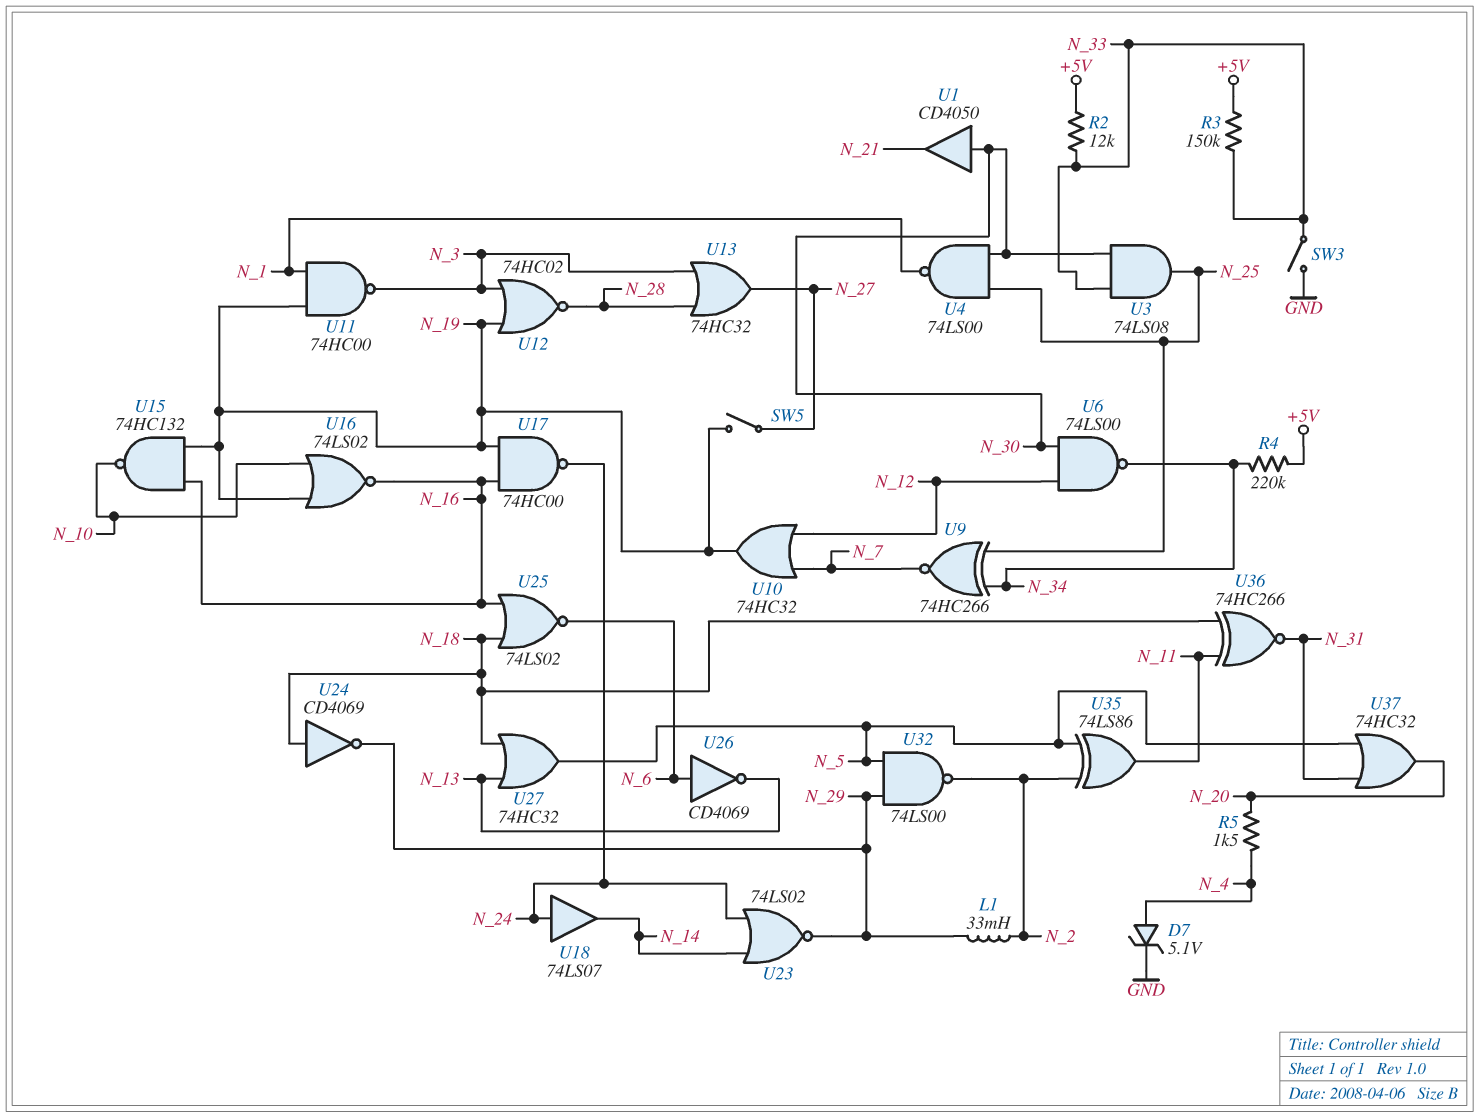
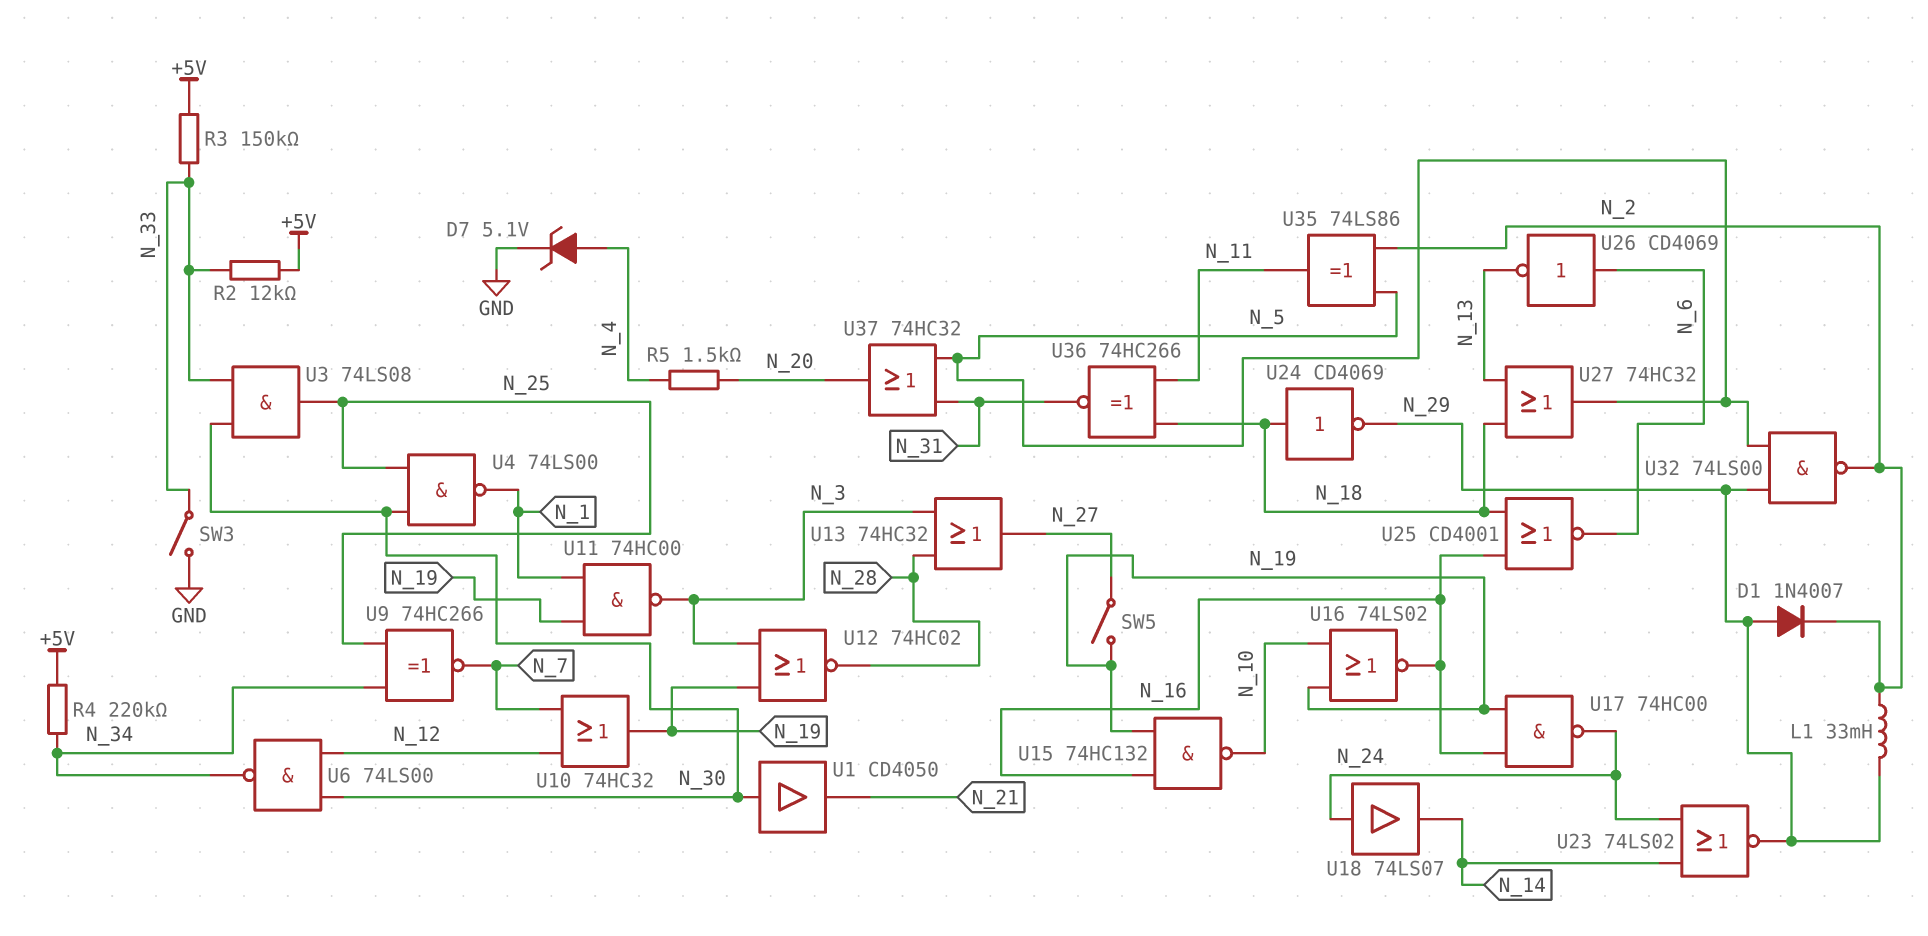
D1: none -> diode 1N4007 (A N_29, K N_2)
U25: NOR 74LS02 (in N_16, in N_18, out N_6) -> NOR CD4001 (in N_16, in N_18, out N_6)

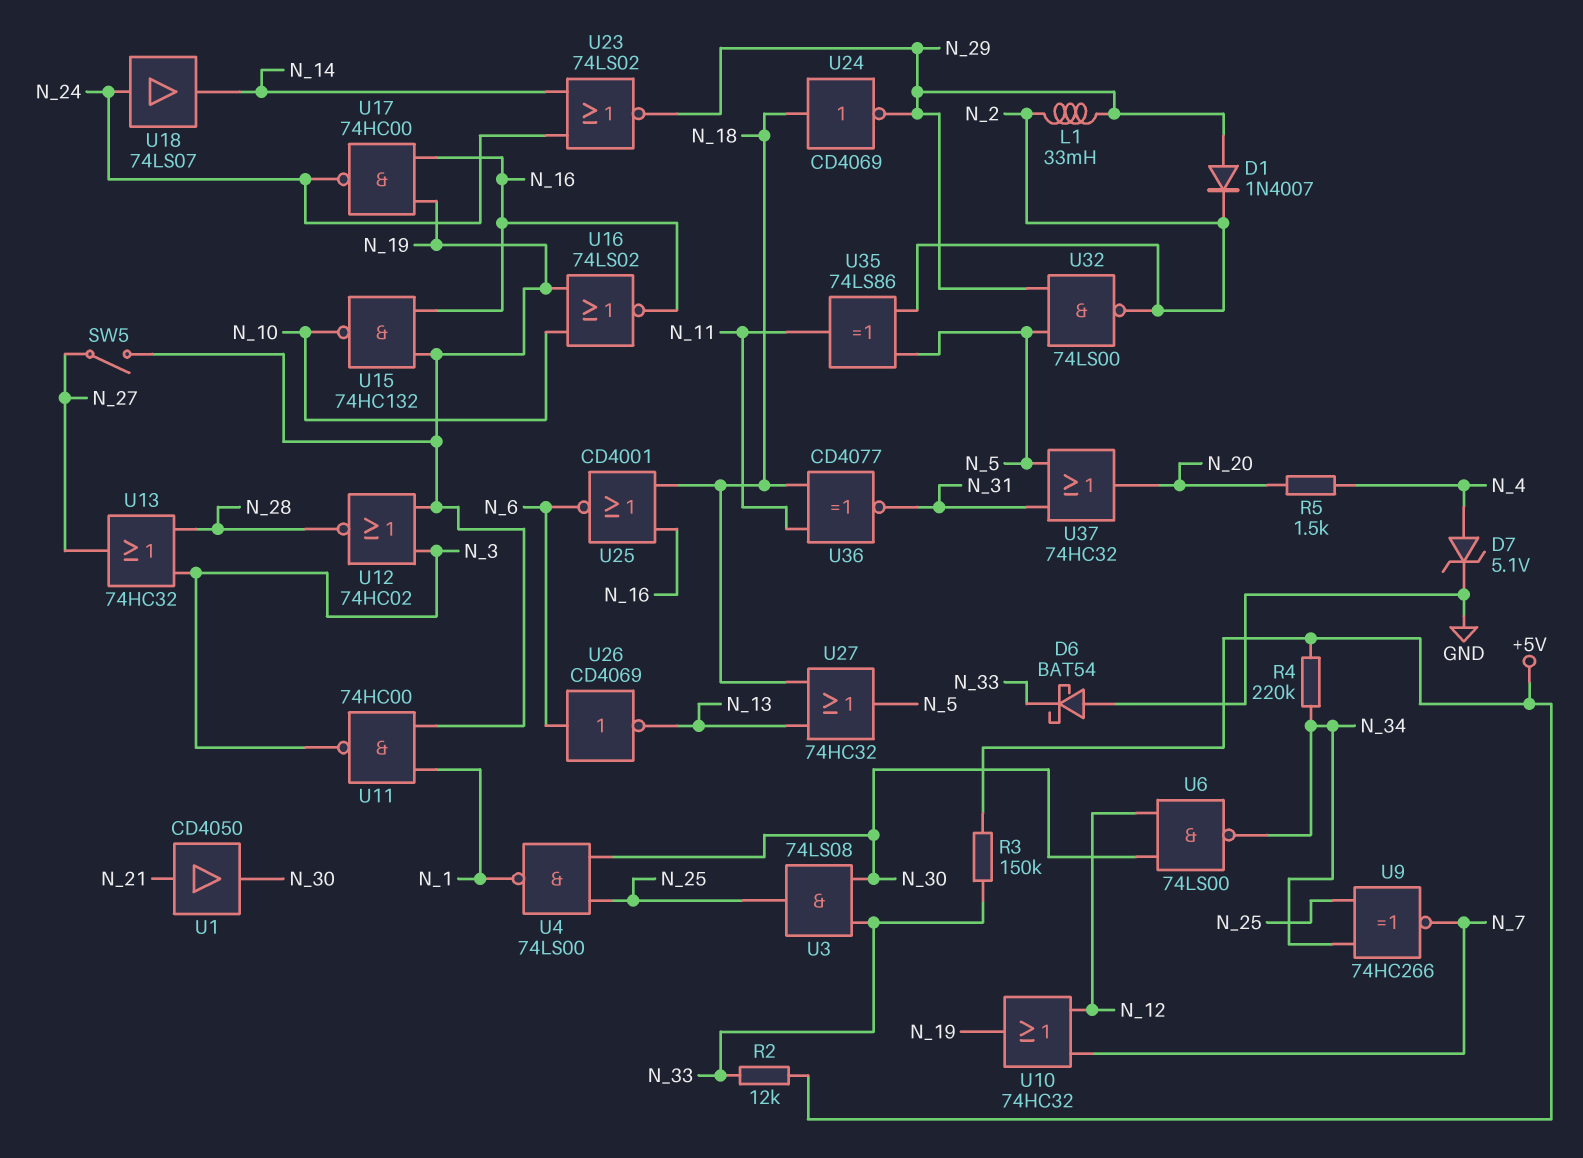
D6: none -> schottky BAT54 (A GND, K N_33)
SW3: switch (GND, N_33) -> none
U1: buffer CD4050 (in N_30, out N_21) -> buffer CD4050 (in N_21, out N_30)
U36: XNOR 74HC266 (in N_11, in N_18, out N_31) -> XNOR CD4077 (in N_11, in N_18, out N_31)

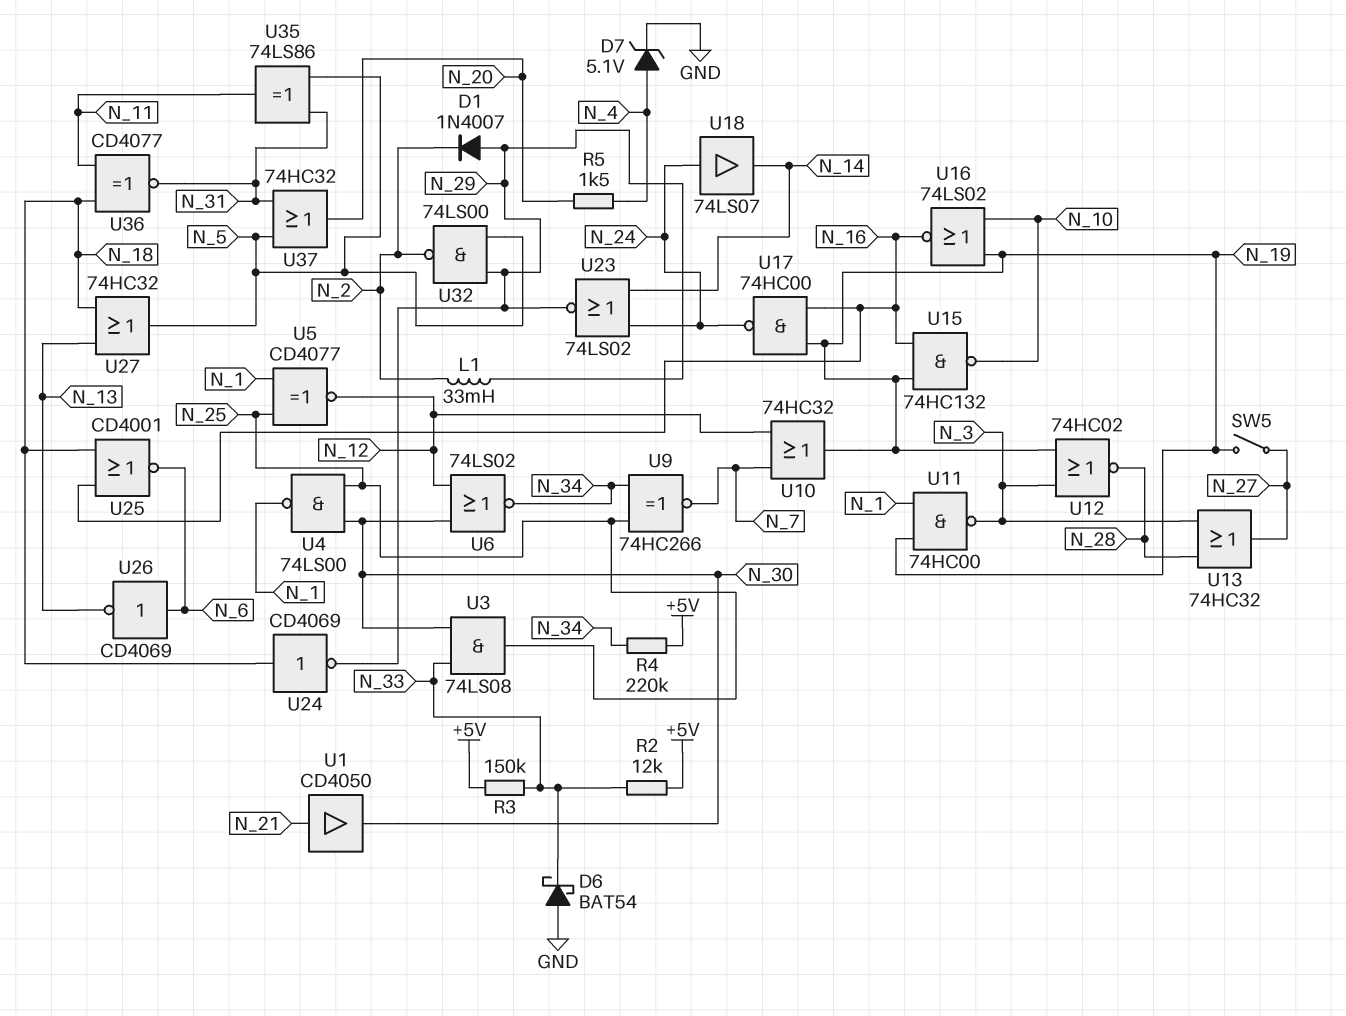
U5: none -> XNOR CD4077 (in N_1, in N_25, out N_12)
U6: NAND 74LS00 (in N_12, in N_30, out N_34) -> NOR 74LS02 (in N_12, in N_30, out N_34)
U35: XOR 74LS86 (in N_2, in N_5, out N_11) -> XOR 74LS86 (in N_5, in N_31, out N_11)

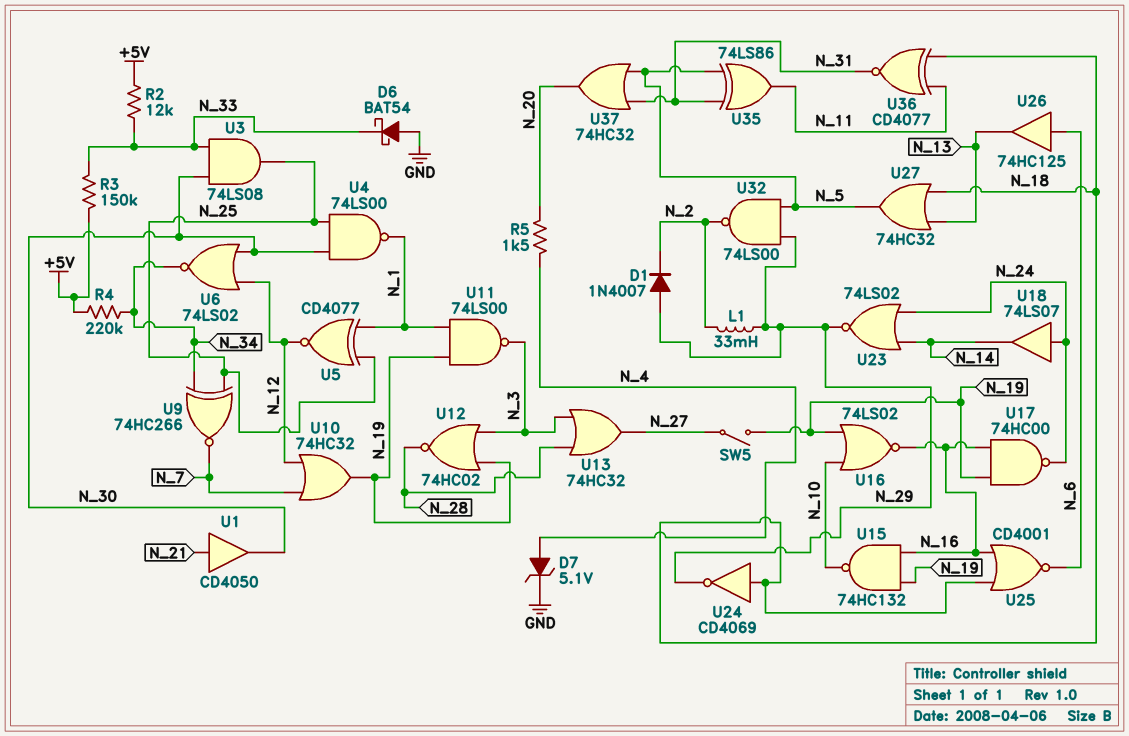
U11: NAND 74HC00 (in N_1, in N_19, out N_3) -> NAND 74LS00 (in N_1, in N_19, out N_3)
U26: NOT CD4069 (in N_6, out N_13) -> buffer 74HC125 (in N_6, out N_13)

